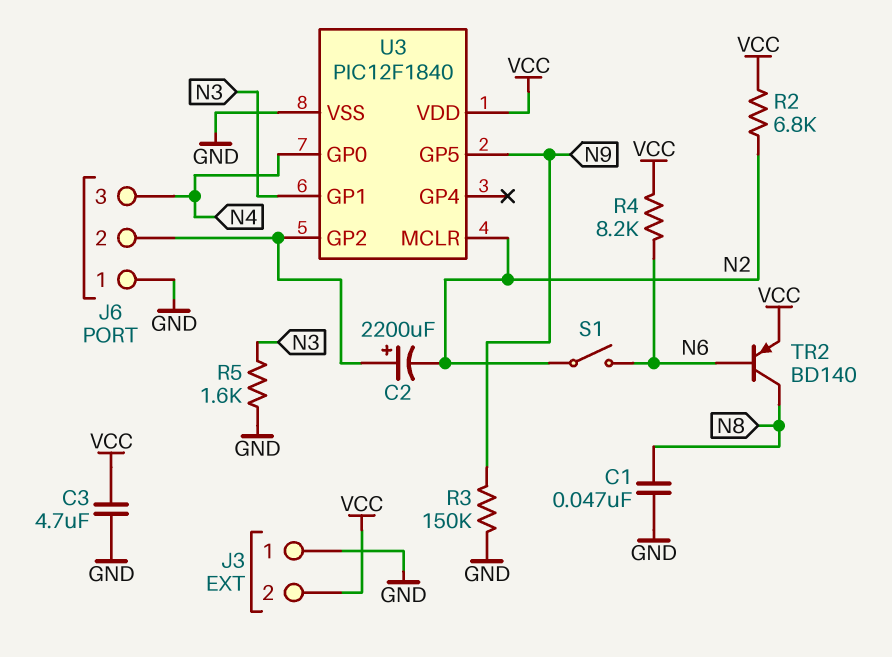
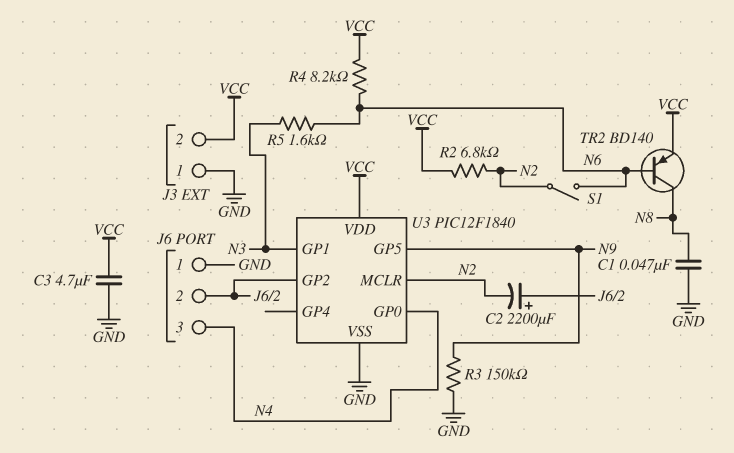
R5: 1.6k (GND, N3) -> 1.6k (N3, N6)

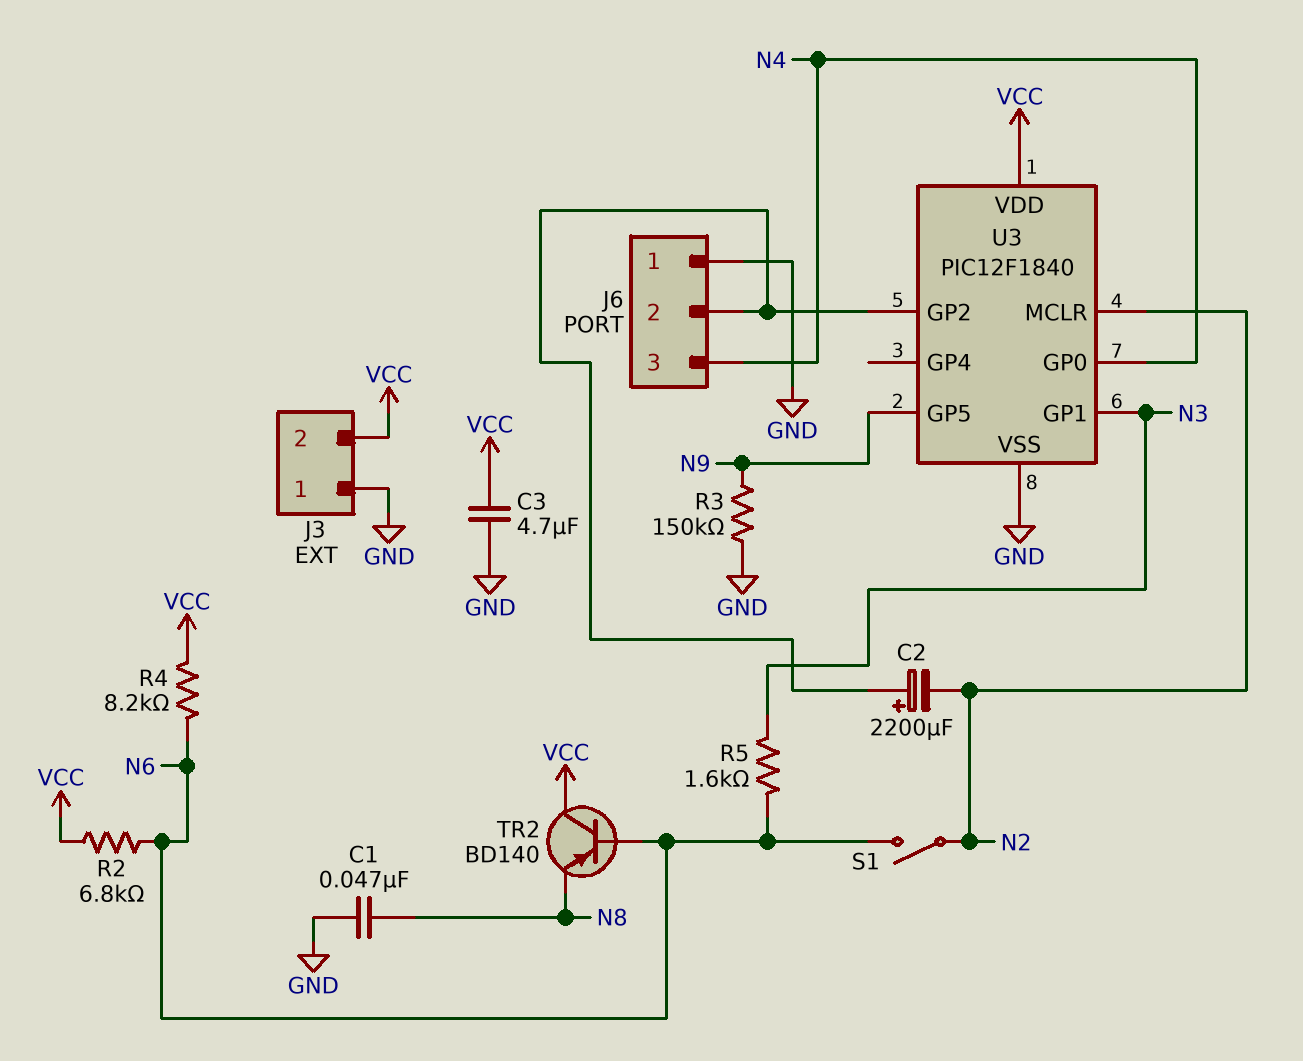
R2: 6.8k (N2, VCC) -> 6.8k (N6, VCC)
TR2: PNP BD140 (B N6, C N8, E VCC) -> PNP BD140 (B N6, C VCC, E N8)

